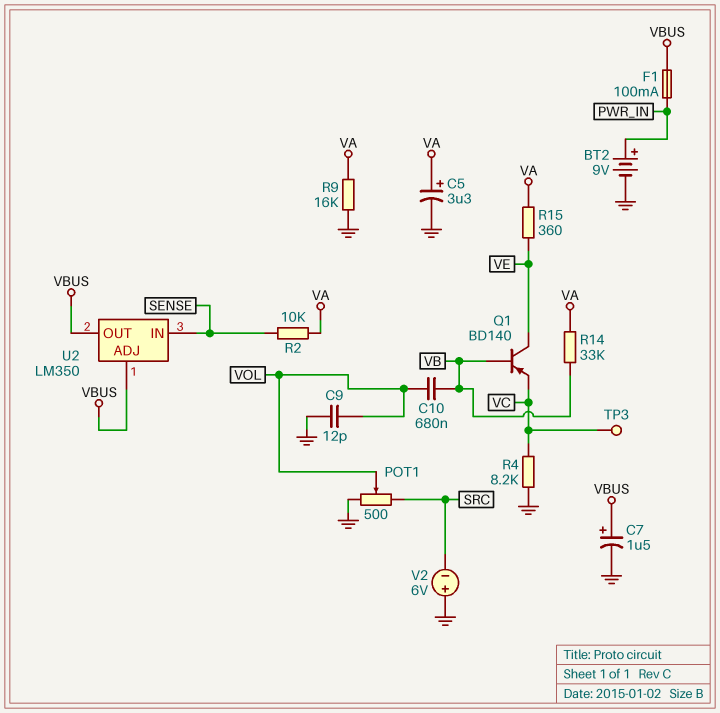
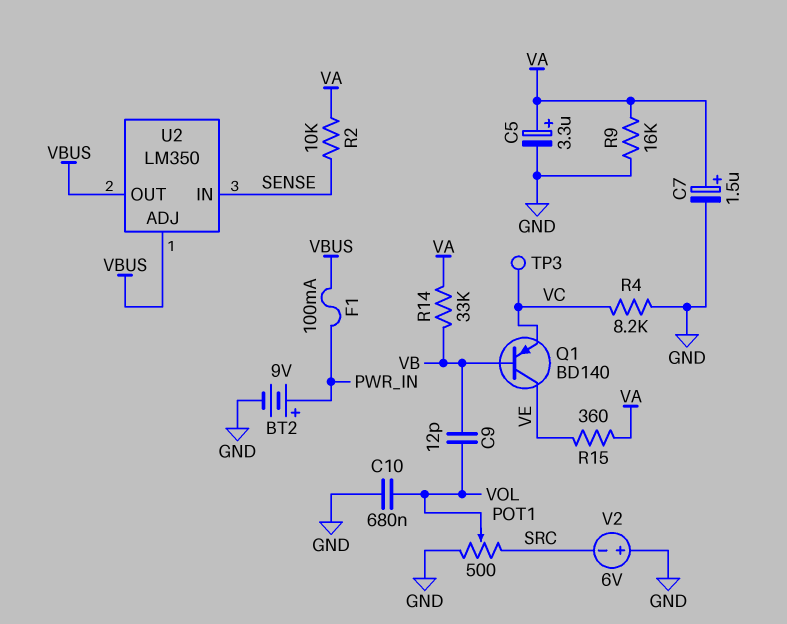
C7: 1.5uF (plus VBUS, minus GND) -> 1.5uF (plus VA, minus GND)
C9: 12pF (GND, VOL) -> 12pF (VB, VOL)
C10: 680nF (VB, VOL) -> 680nF (GND, VOL)

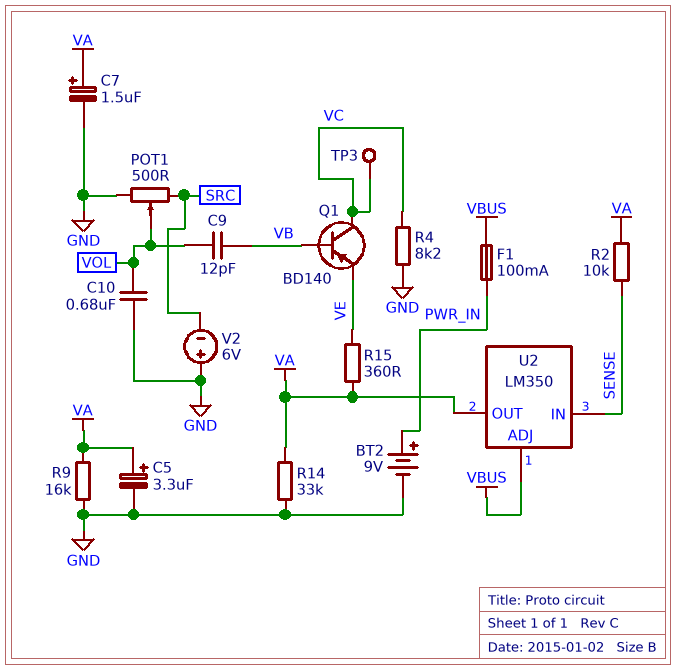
Q1: PNP BD140 (B VB, C VE, E VC) -> PNP BD140 (B VB, C VC, E VE)
R14: 33k (VA, VB) -> 33k (GND, VA)
U2 pin OUT: VBUS -> VA

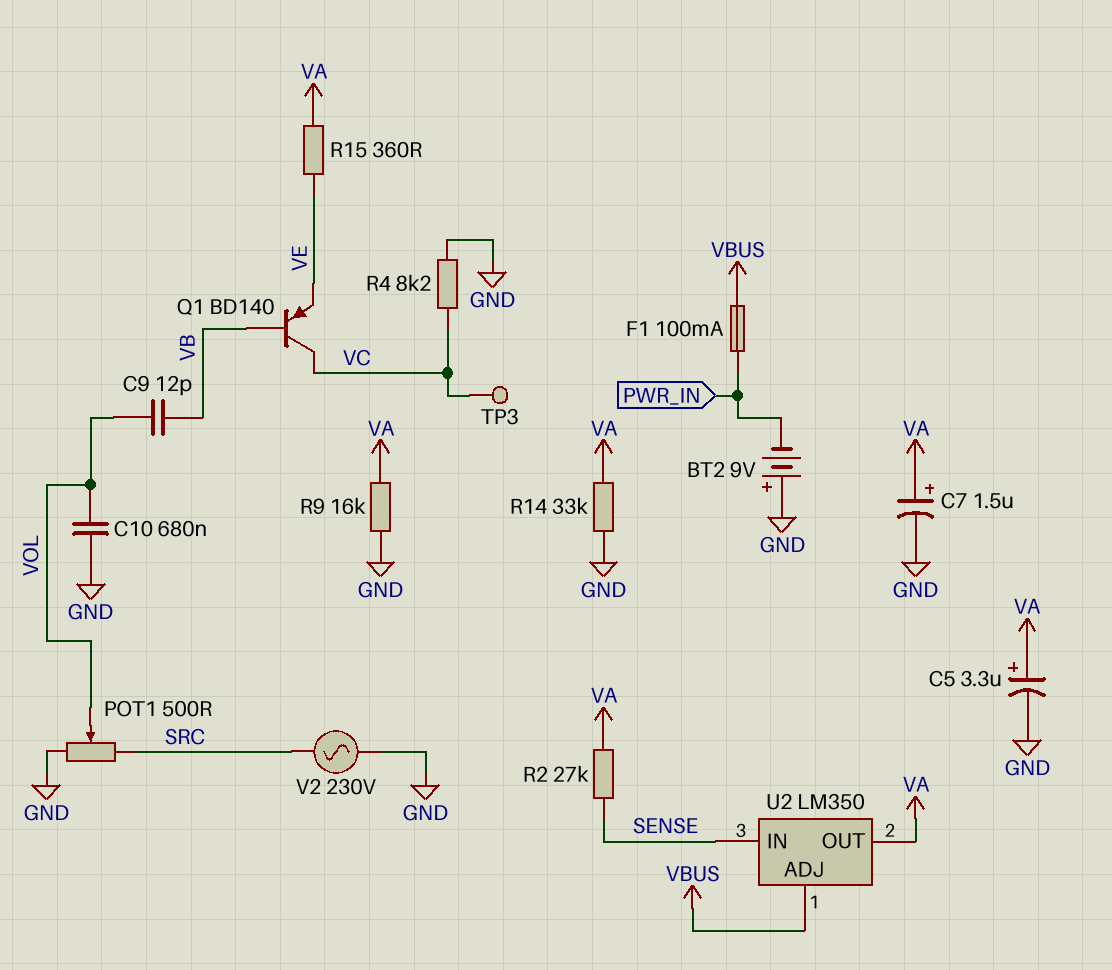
BT2: 9V (plus PWR_IN, minus GND) -> 9V (plus GND, minus PWR_IN)
R2: 10k (SENSE, VA) -> 27k (SENSE, VA)
V2: 6V (plus GND, minus SRC) -> AC 230V (GND, SRC)

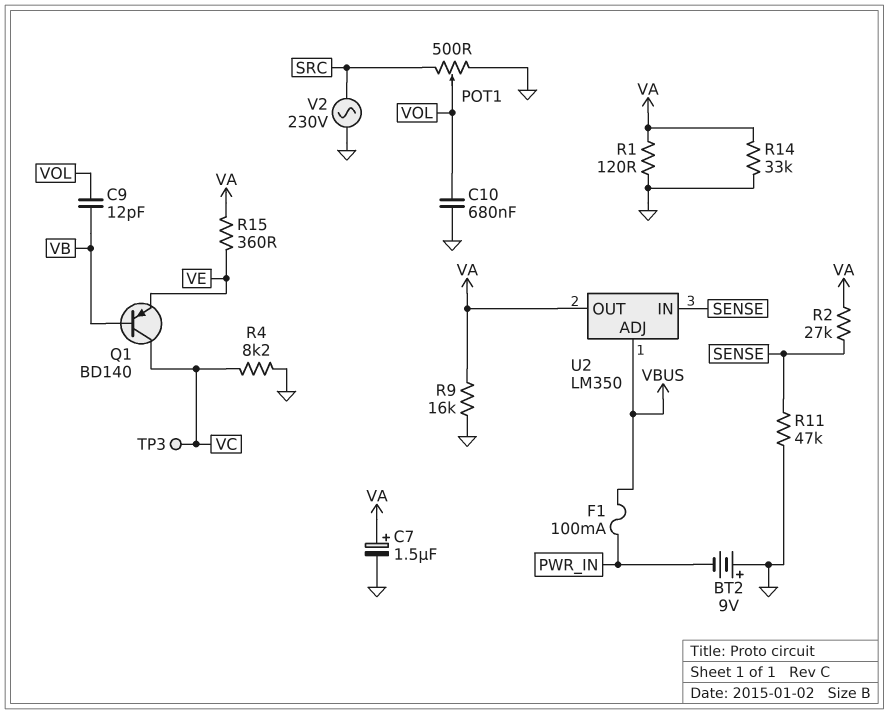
C5: 3.3uF (plus VA, minus GND) -> none
R1: none -> 120 (GND, VA)
R11: none -> 47k (GND, SENSE)

